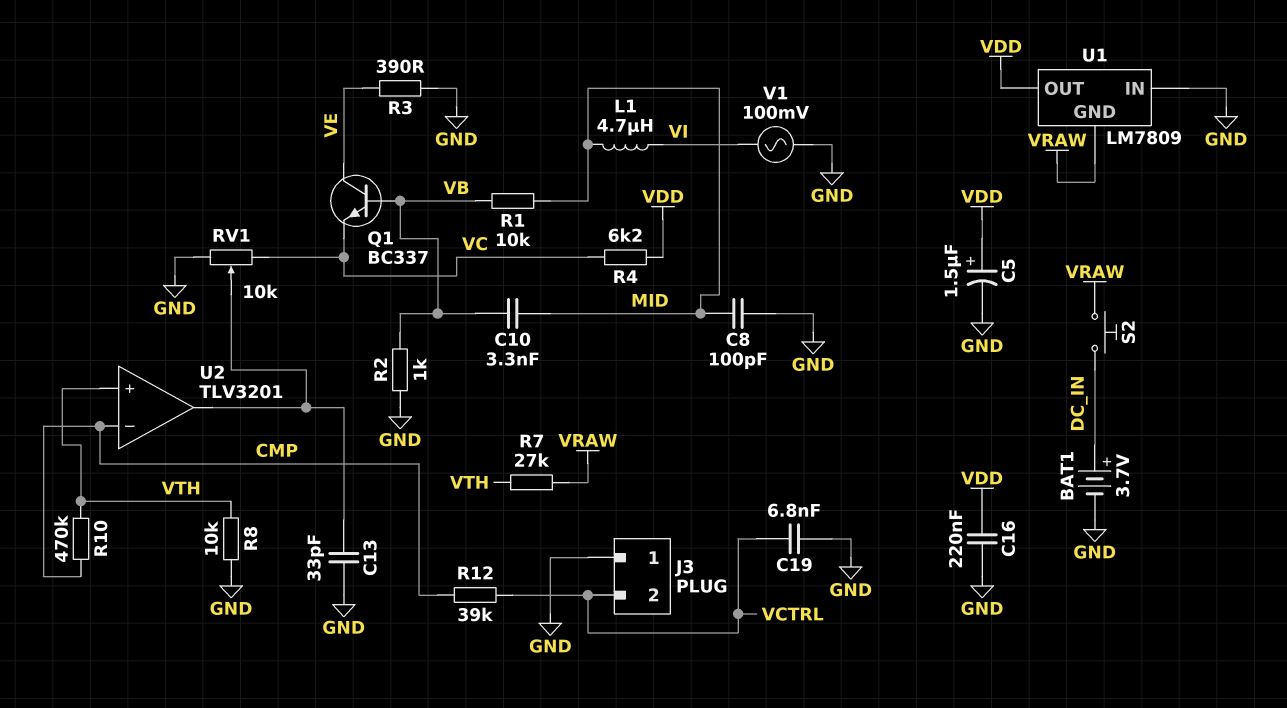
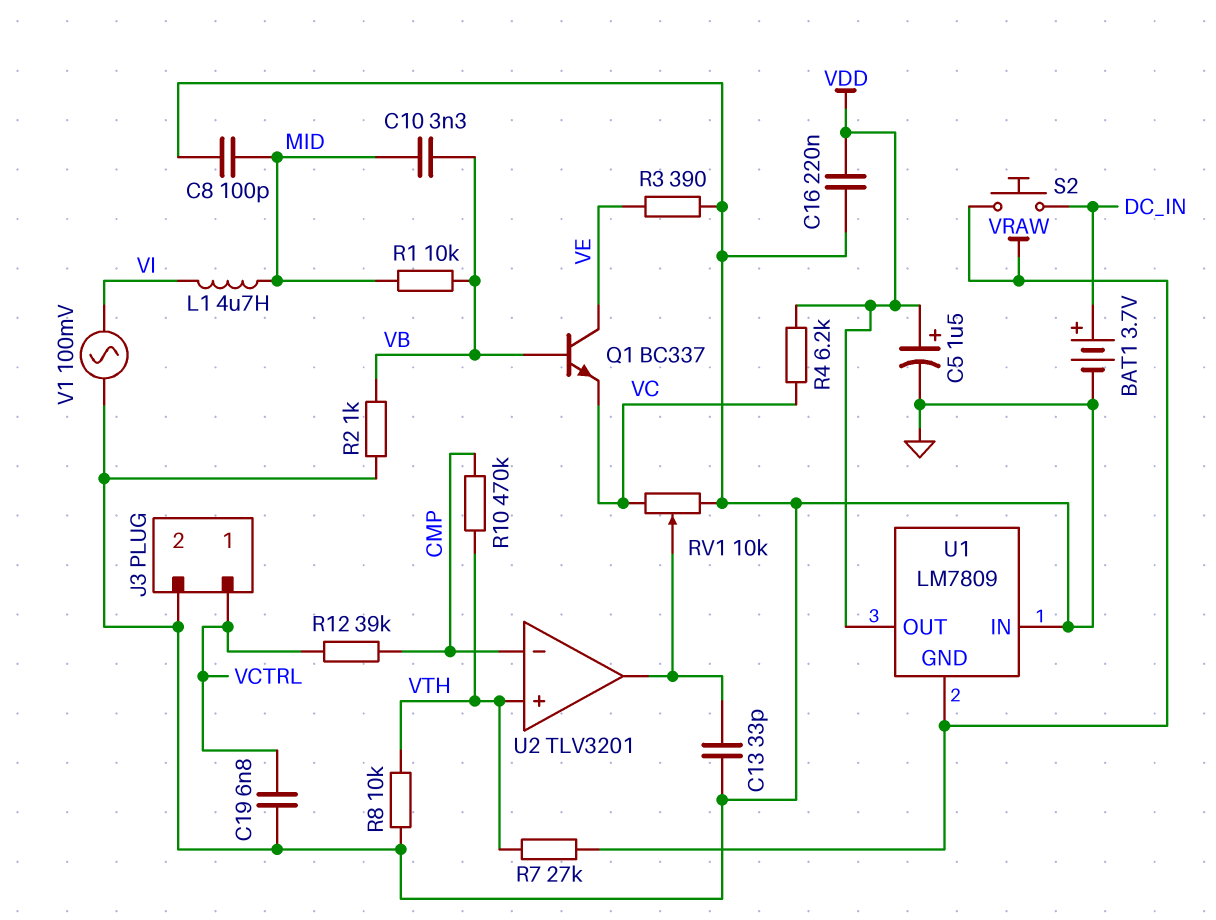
J3 pin 1: GND -> VCTRL
J3 pin 2: VCTRL -> GND

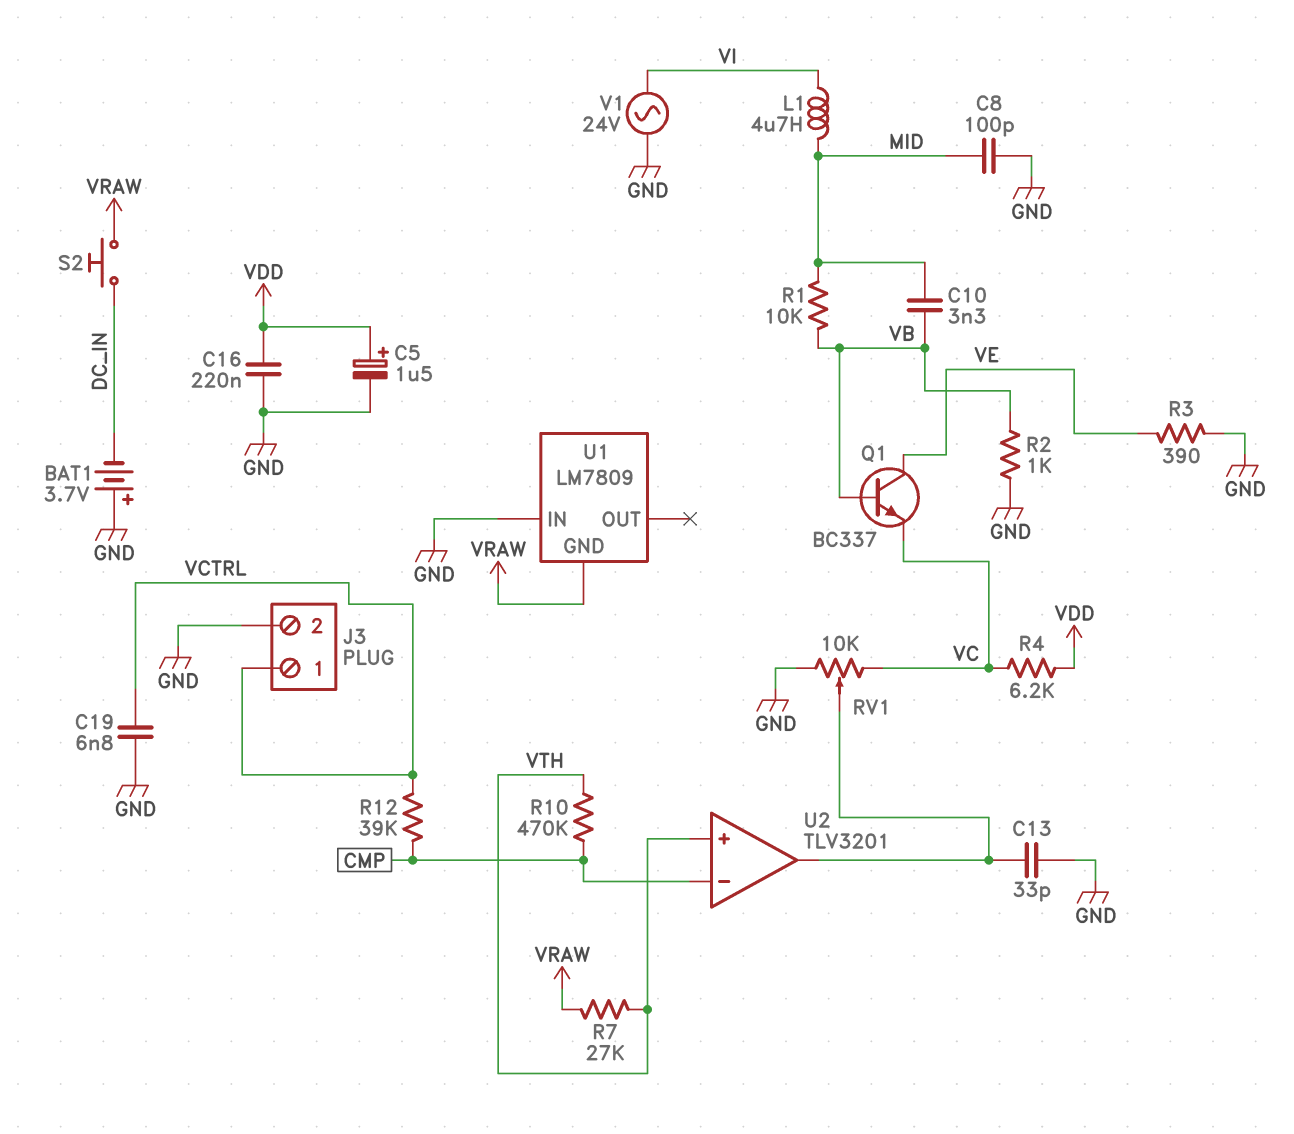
BAT1: 3.7V (plus DC_IN, minus GND) -> 3.7V (plus GND, minus DC_IN)
R8: 10k (GND, VTH) -> none
U1 pin OUT: VDD -> none
V1: AC 100mV (GND, VI) -> AC 24V (GND, VI)

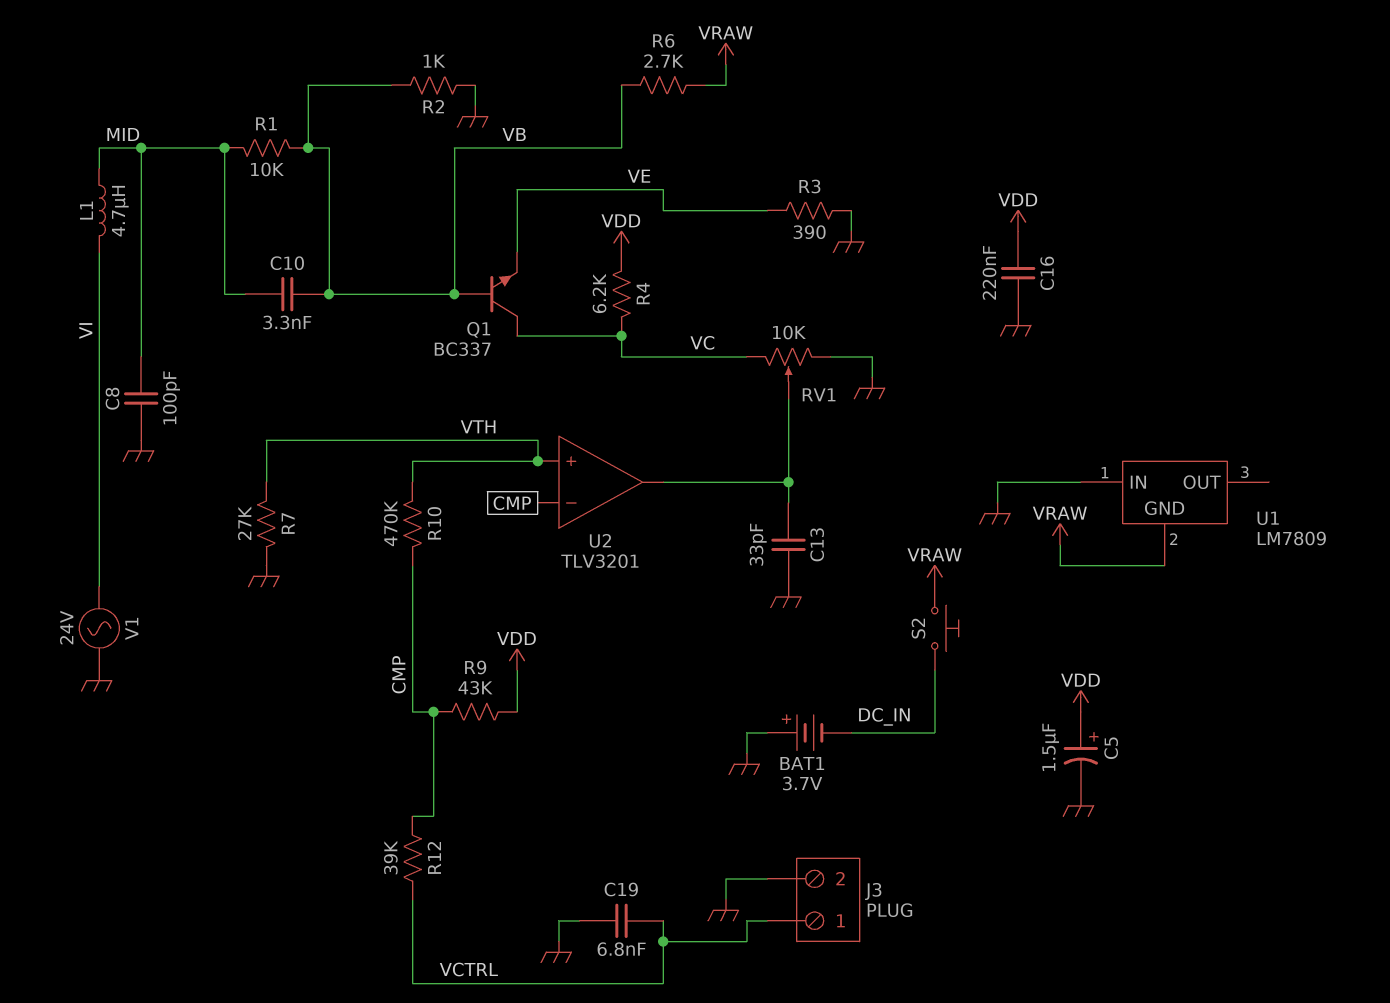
Q1: NPN BC337 (B VB, C VE, E VC) -> NPN BC337 (B VB, C VC, E VE)
R6: none -> 2.7k (VB, VRAW)
R7: 27k (VRAW, VTH) -> 27k (GND, VTH)
R9: none -> 43k (CMP, VDD)

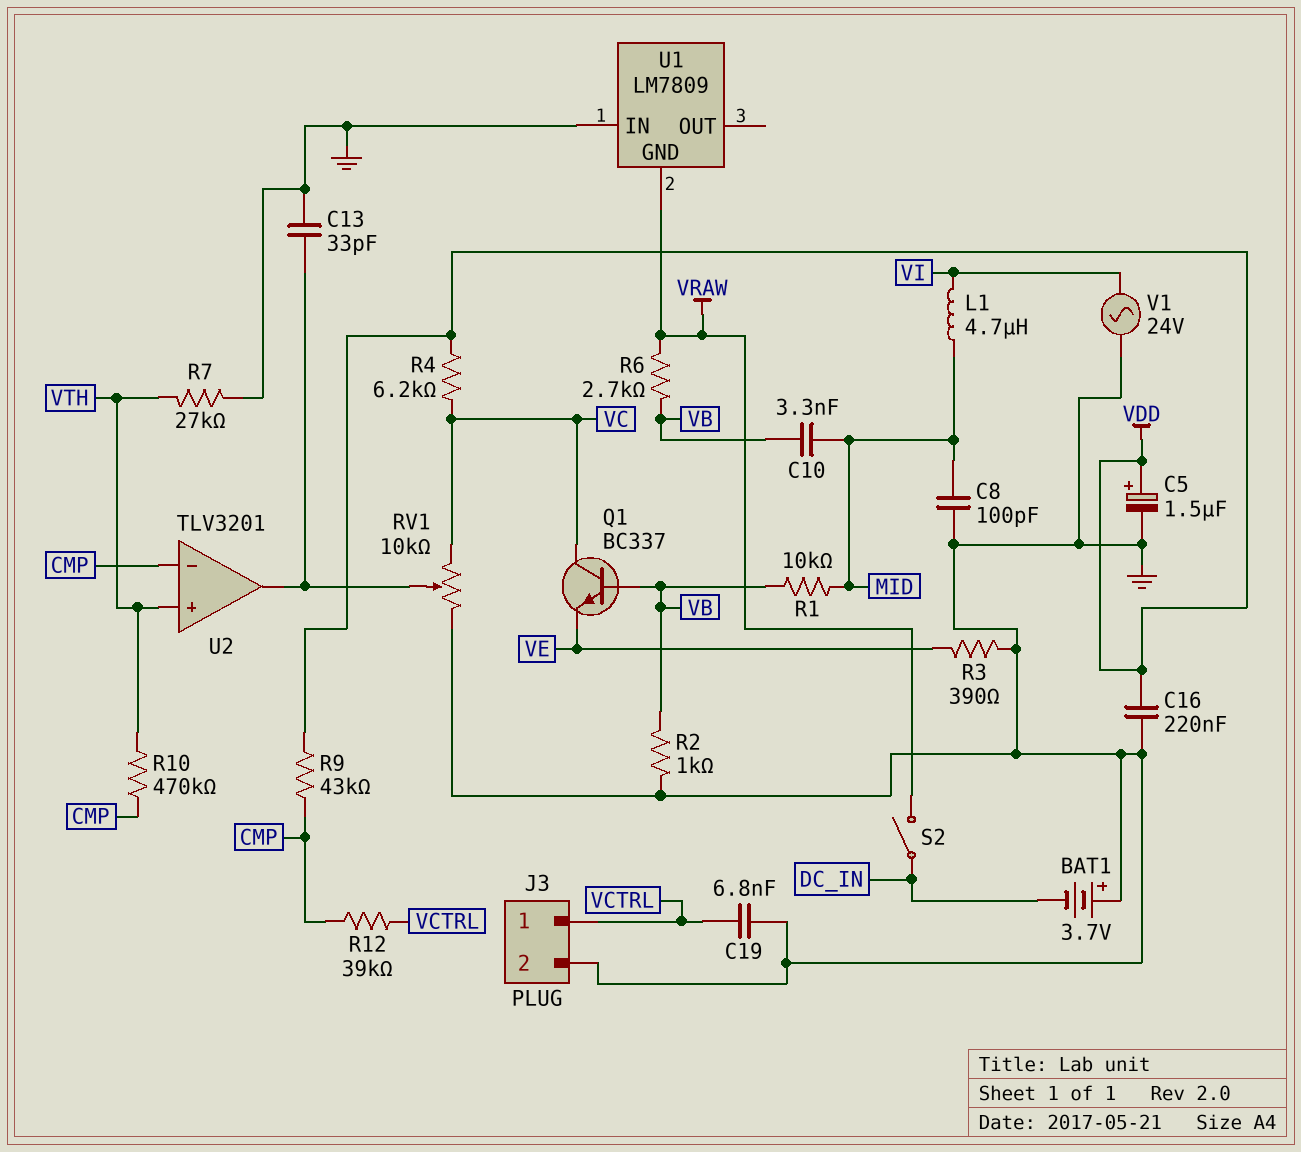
S2: button (DC_IN, VRAW) -> switch (DC_IN, VRAW)

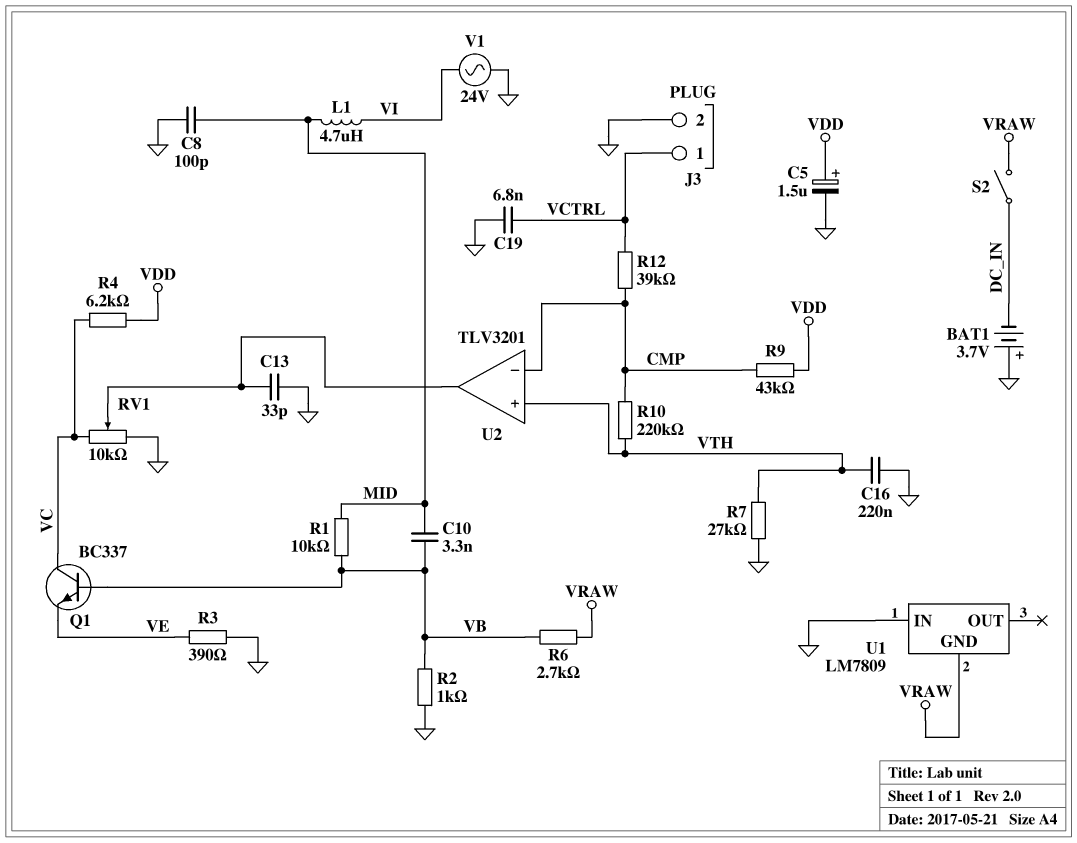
C16: 220nF (GND, VDD) -> 220nF (GND, VTH)
R10: 470k (CMP, VTH) -> 220k (CMP, VTH)

